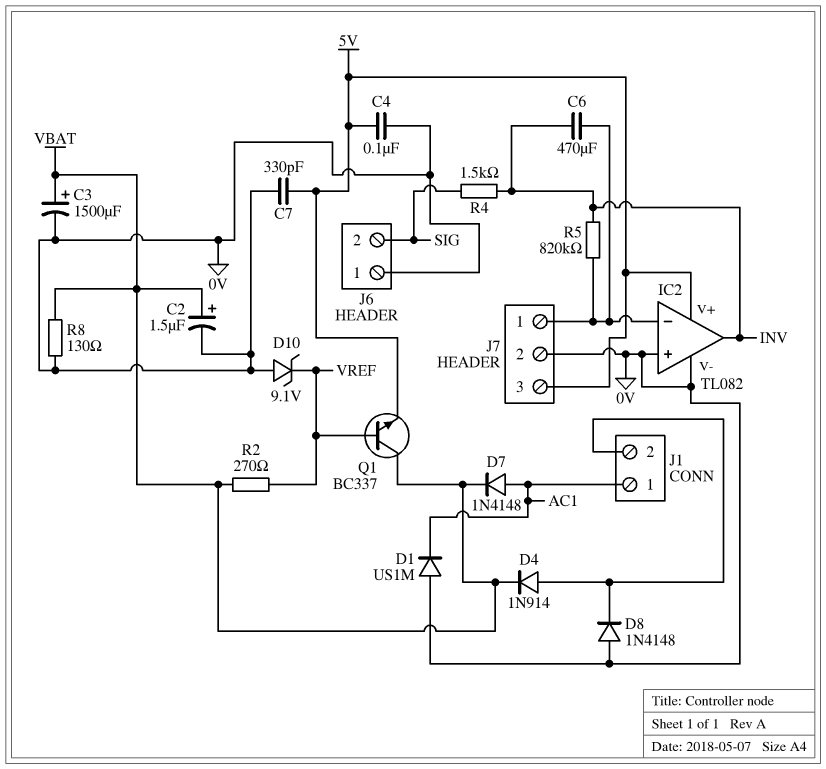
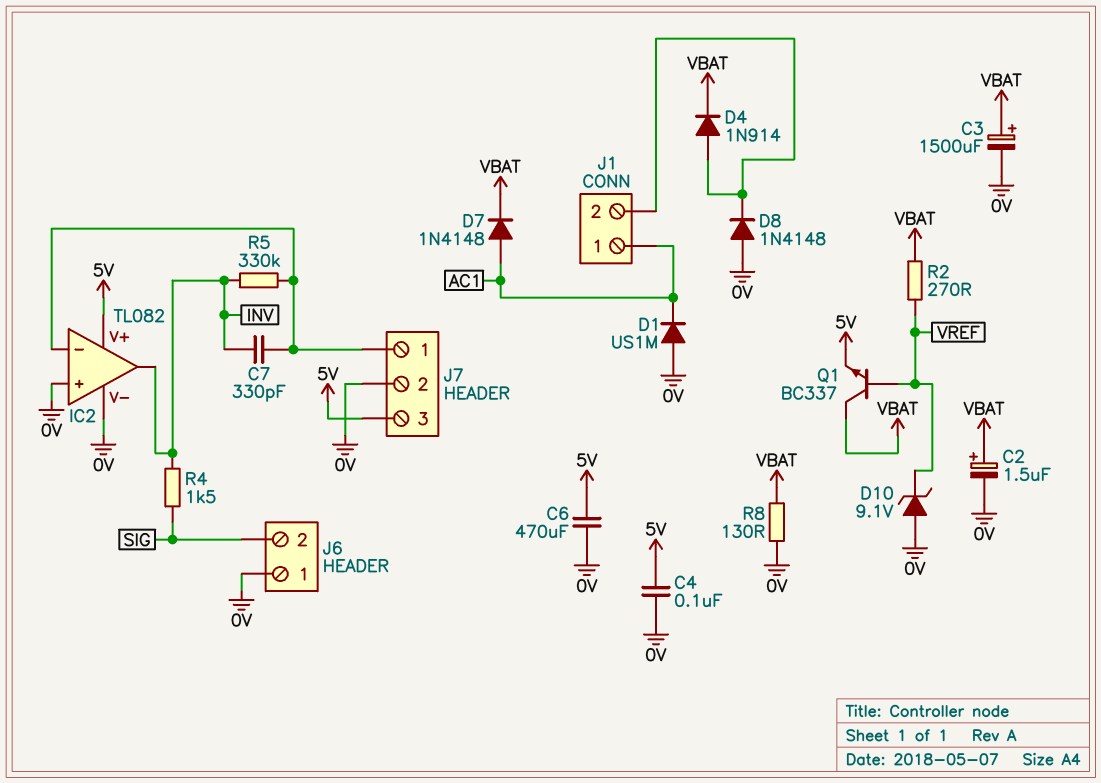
C6: 470uF (IC2/in-, INV) -> 470uF (0V, 5V)
C7: 330pF (0V, 5V) -> 330pF (IC2/in-, INV)
R5: 820k (IC2/in-, INV) -> 330k (IC2/in-, INV)

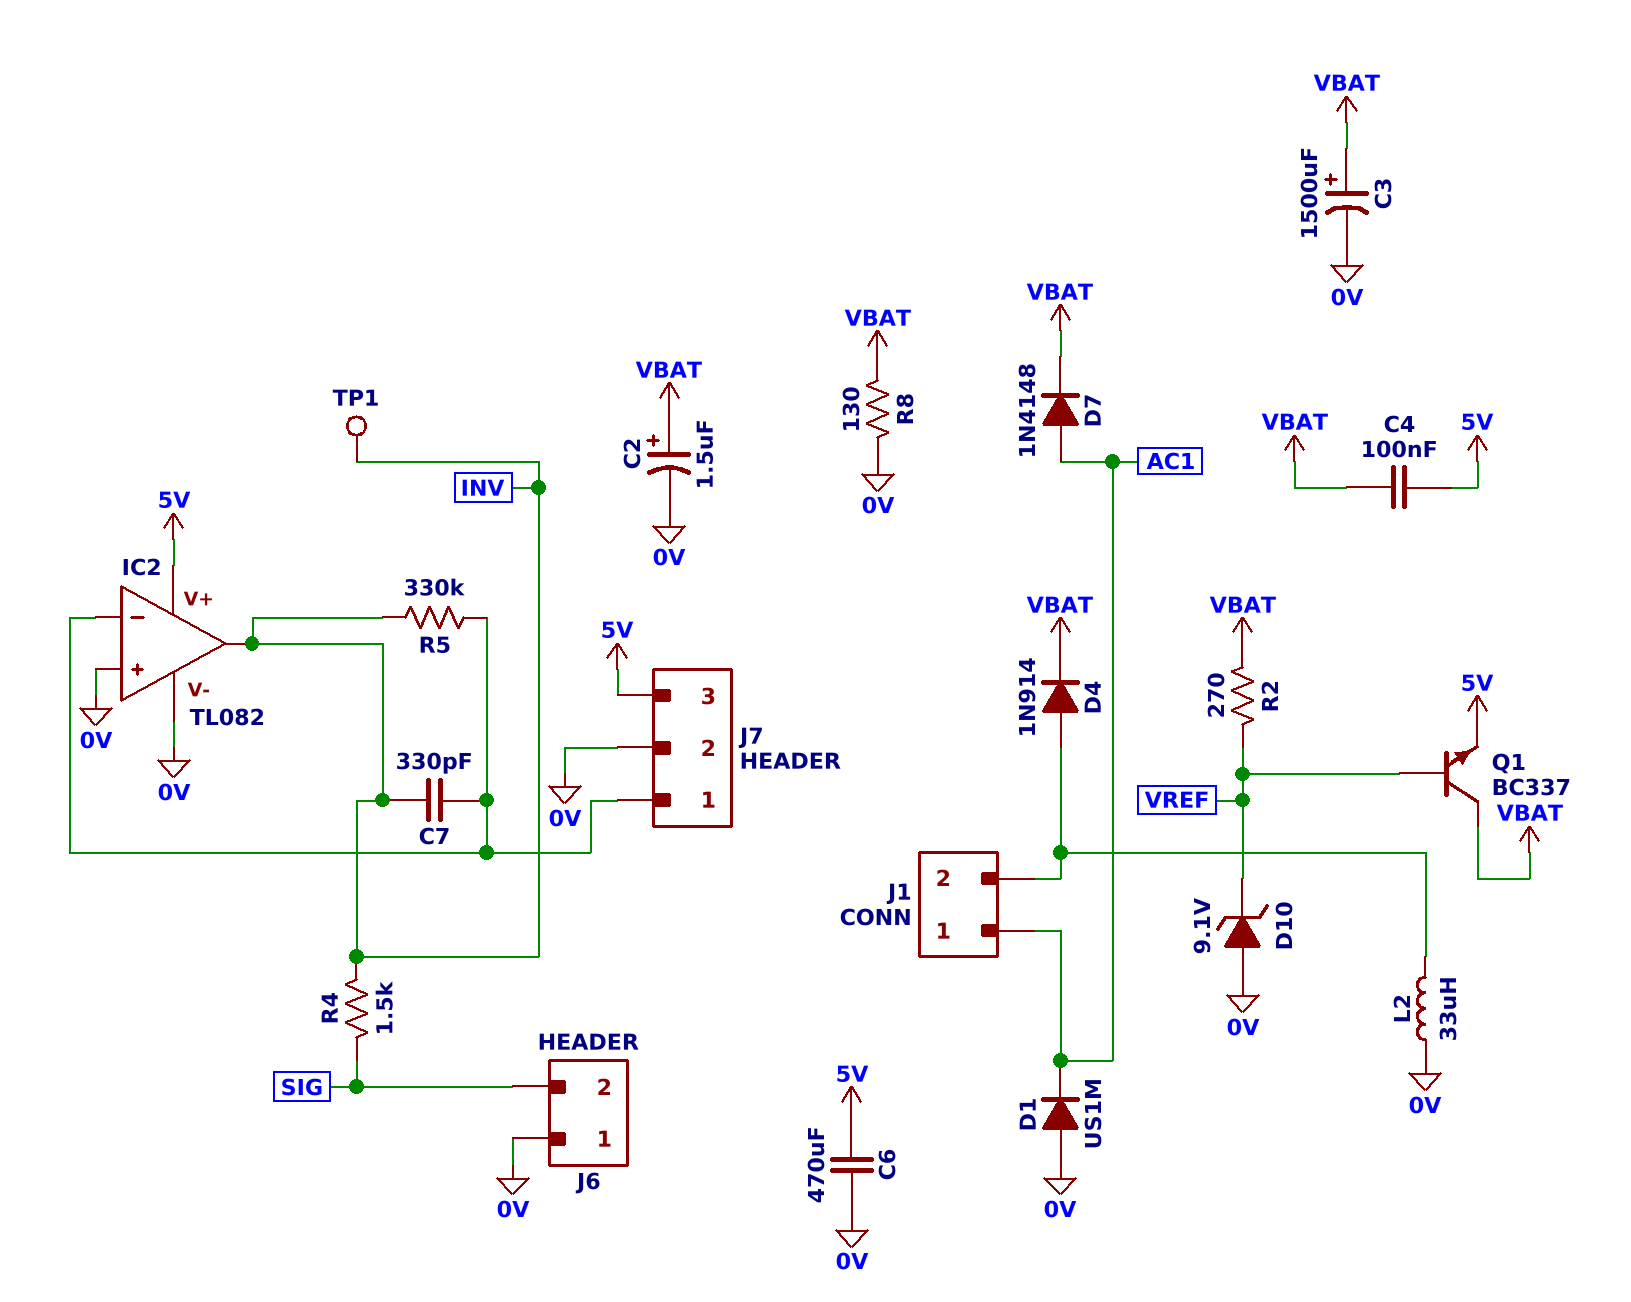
C4: 100nF (0V, 5V) -> 100nF (5V, VBAT)
D8: diode 1N4148 (A 0V, K J1/2) -> none
L2: none -> 33uH (0V, J1/2)
TP1: none -> test point (INV)

